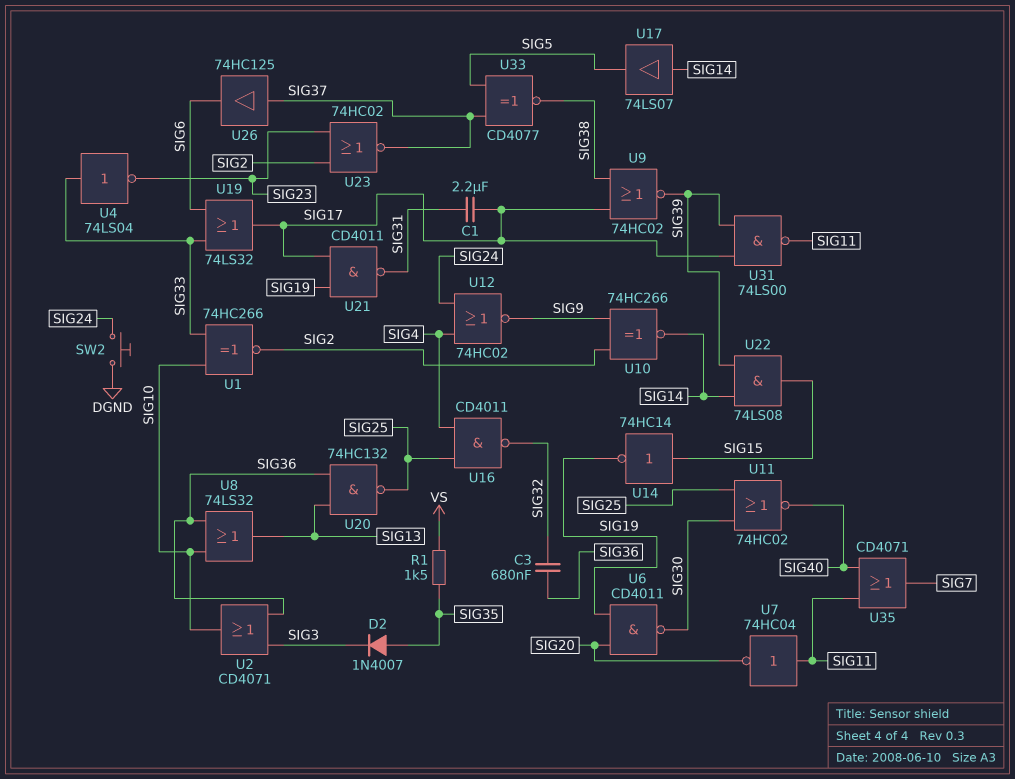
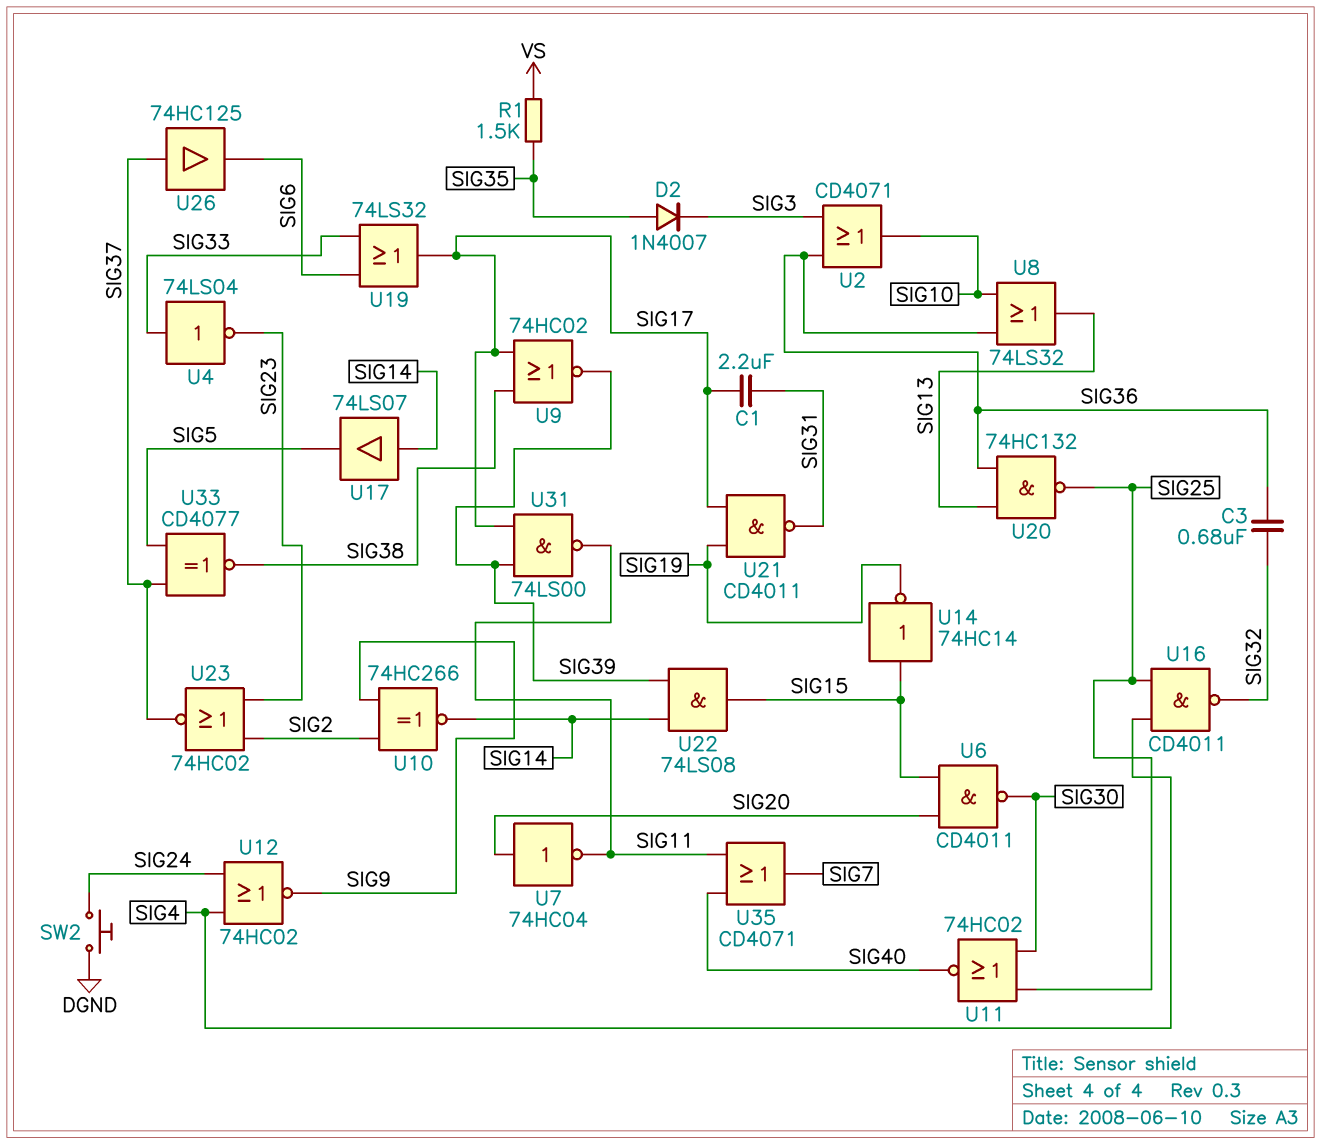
U1: XNOR 74HC266 (in SIG10, in SIG33, out SIG2) -> none
U6: NAND CD4011 (in SIG19, in SIG20, out SIG30) -> NAND CD4011 (in SIG15, in SIG20, out SIG30)
U7: NOT 74HC04 (in SIG11, out SIG20) -> NOT 74HC04 (in SIG20, out SIG11)

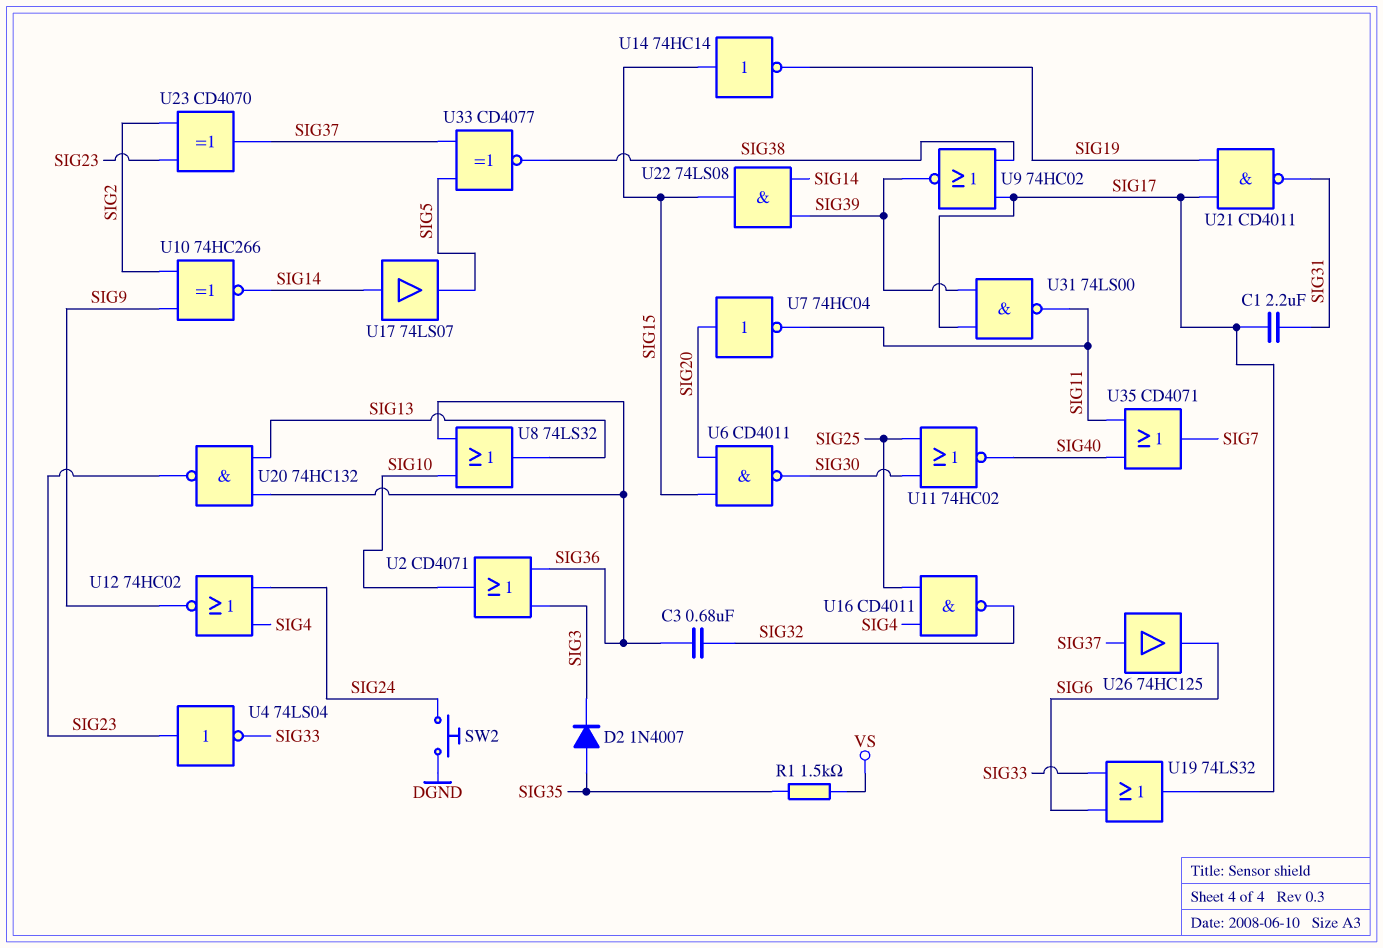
U4: NOT 74LS04 (in SIG33, out SIG23) -> NOT 74LS04 (in SIG23, out SIG33)
U20: NAND 74HC132 (in SIG13, in SIG36, out SIG25) -> NAND 74HC132 (in SIG13, in SIG36, out SIG23)
U23: NOR 74HC02 (in SIG2, in SIG23, out SIG37) -> XOR CD4070 (in SIG2, in SIG23, out SIG37)

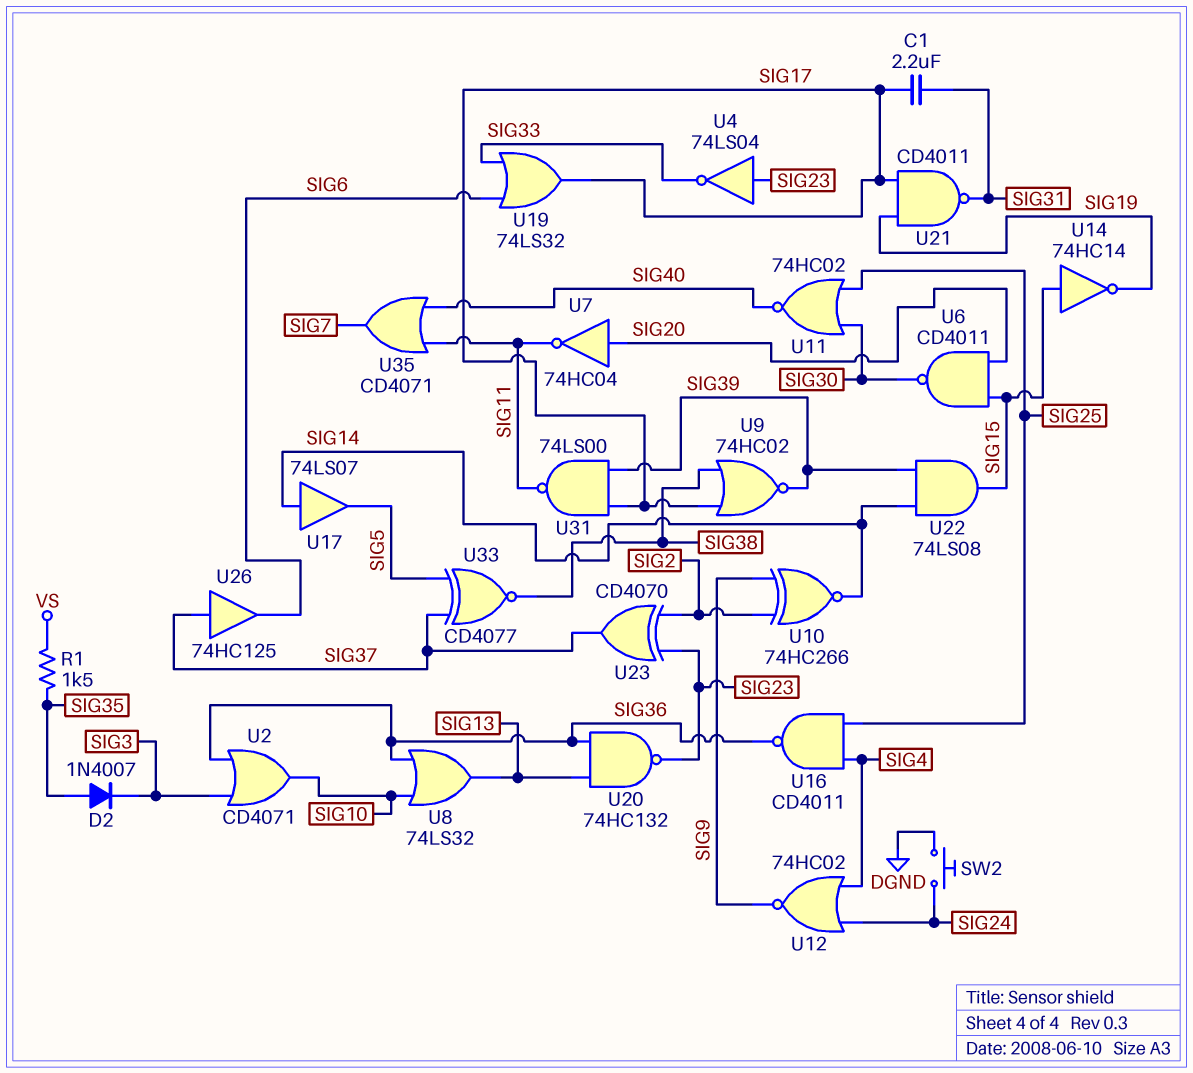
C3: 680nF (SIG32, SIG36) -> none
U16: NAND CD4011 (in SIG4, in SIG25, out SIG32) -> NAND CD4011 (in SIG4, in SIG25, out SIG36)

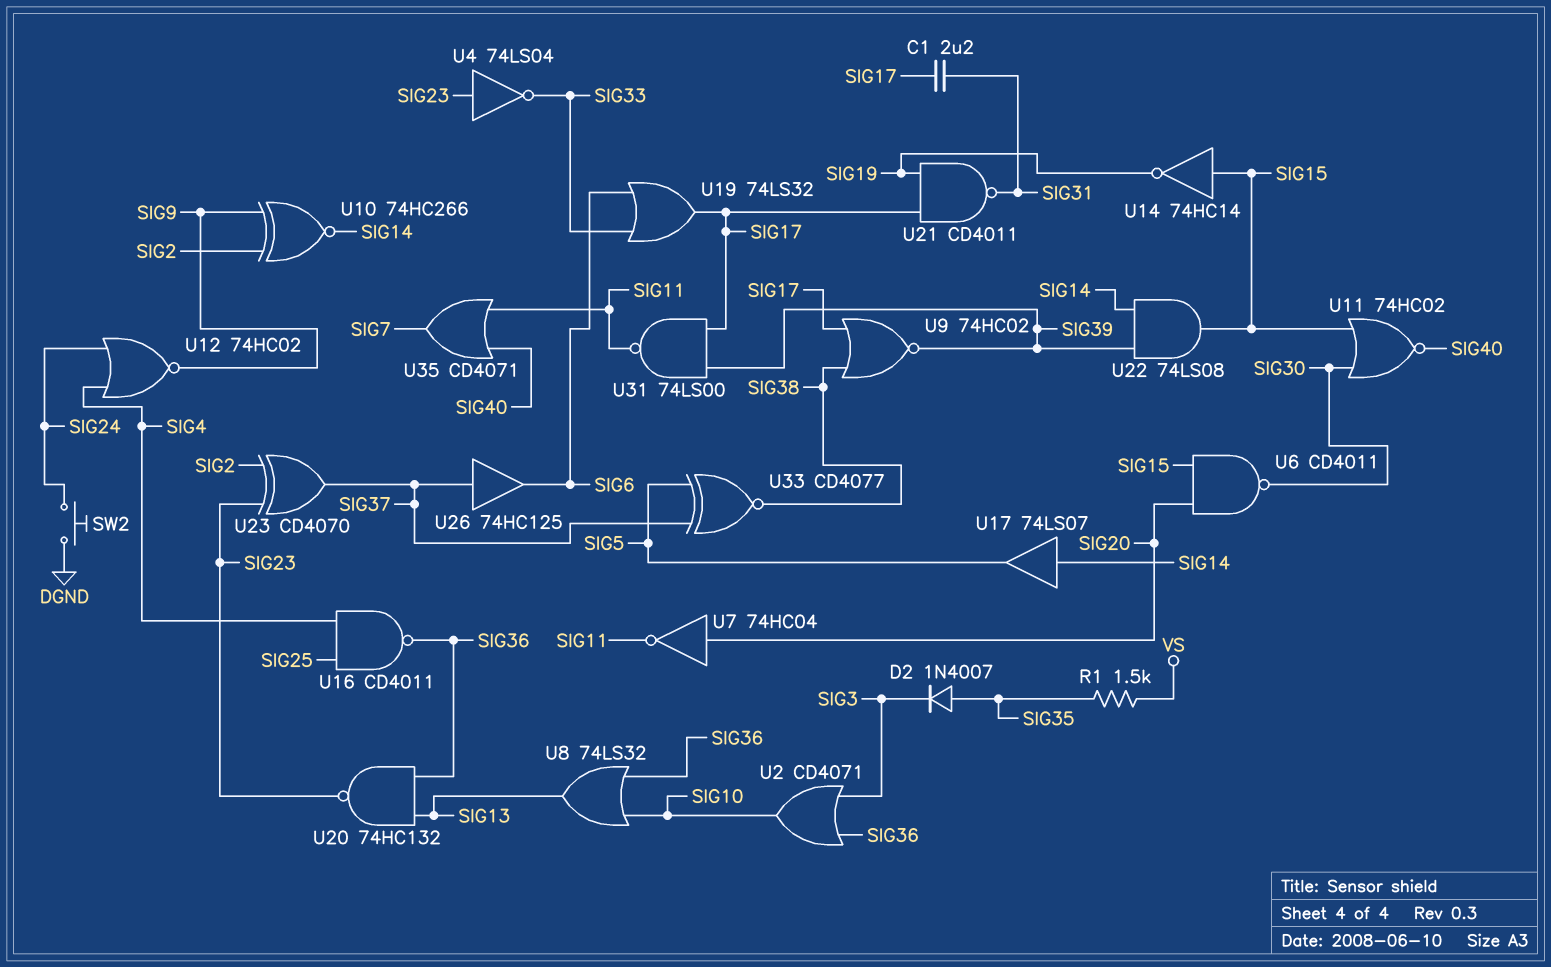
U11: NOR 74HC02 (in SIG25, in SIG30, out SIG40) -> NOR 74HC02 (in SIG15, in SIG30, out SIG40)

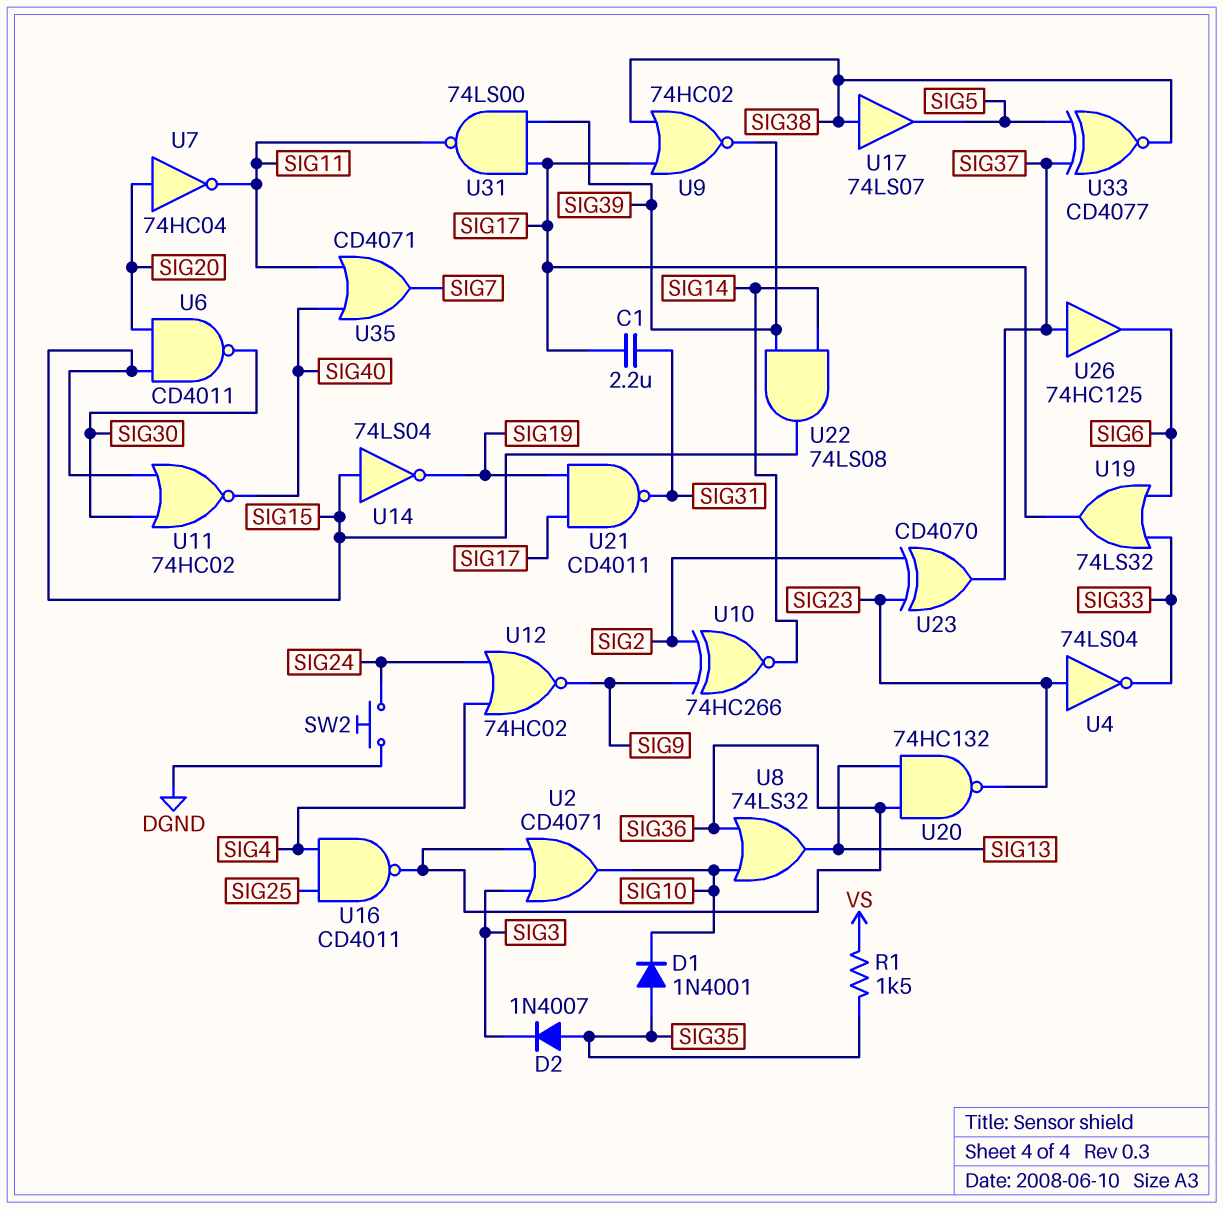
D1: none -> diode 1N4001 (A SIG35, K SIG10)
U14: NOT 74HC14 (in SIG15, out SIG19) -> NOT 74LS04 (in SIG15, out SIG19)
U17: buffer 74LS07 (in SIG14, out SIG5) -> buffer 74LS07 (in SIG38, out SIG5)

